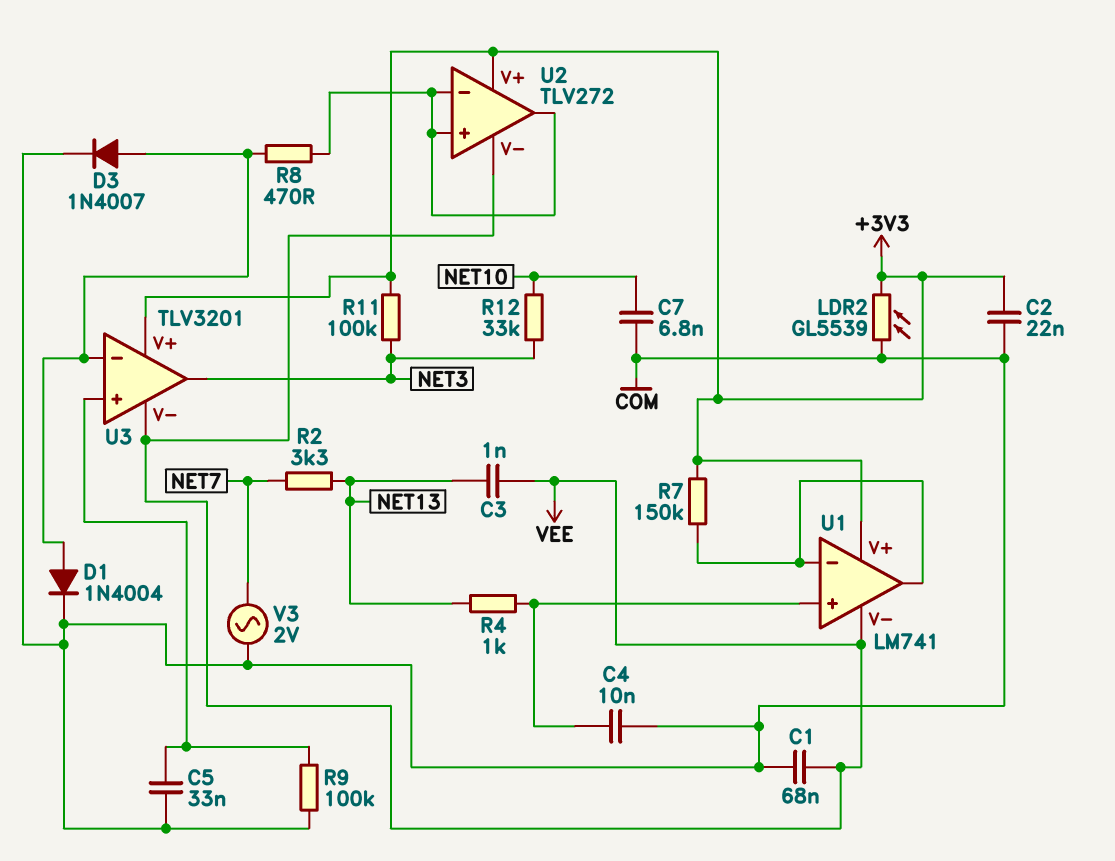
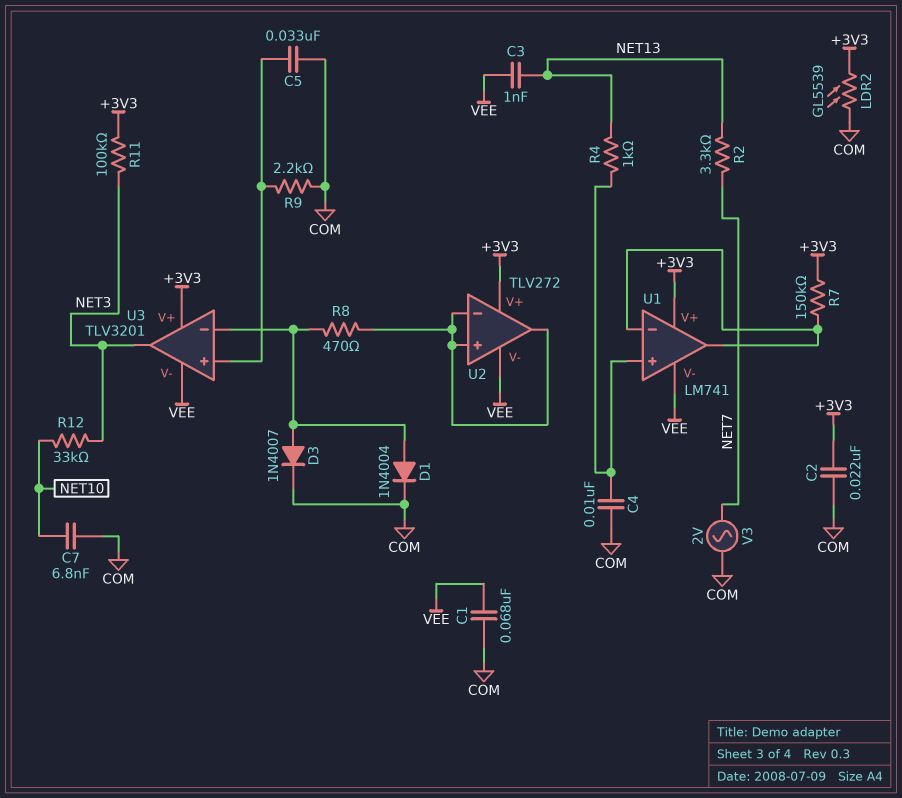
R9: 100k (COM, U3/in+) -> 2.2k (COM, U3/in+)

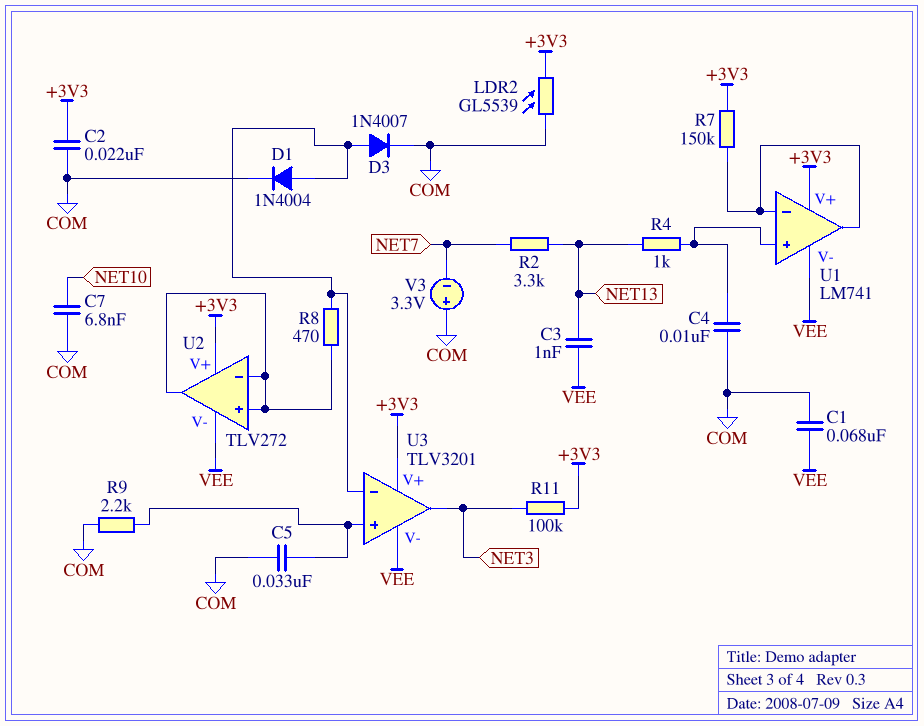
R12: 33k (NET3, NET10) -> none
V3: AC 2V (COM, NET7) -> 3.3V (plus COM, minus NET7)

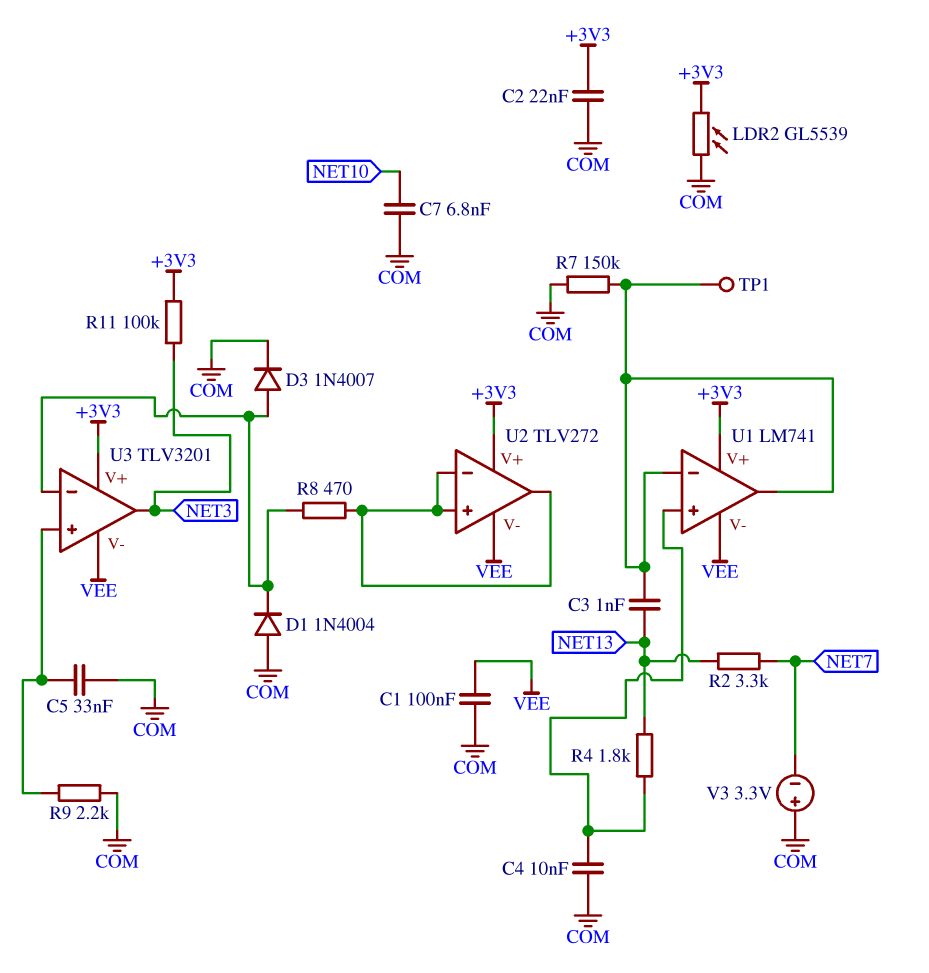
C1: 68nF (COM, VEE) -> 100nF (COM, VEE)
C3: 1nF (NET13, VEE) -> 1nF (NET13, U1/in-)
D1: diode 1N4004 (A U3/in-, K COM) -> diode 1N4004 (A COM, K U3/in-)
R4: 1k (NET13, U1/in+) -> 1.8k (NET13, U1/in+)
R7: 150k (+3V3, U1/in-) -> 150k (COM, U1/in-)
TP1: none -> test point (U1/in-)

